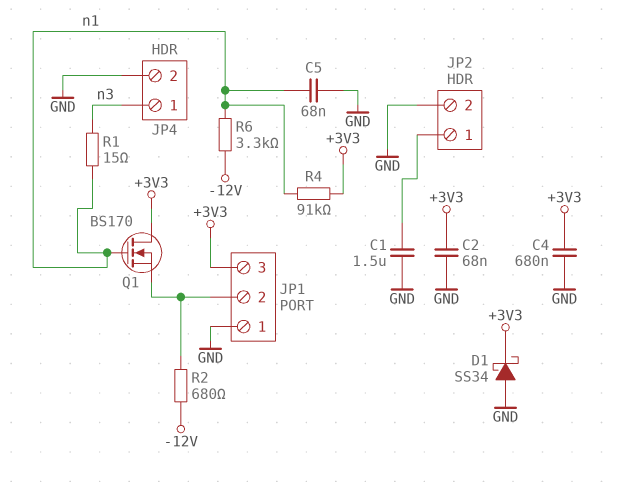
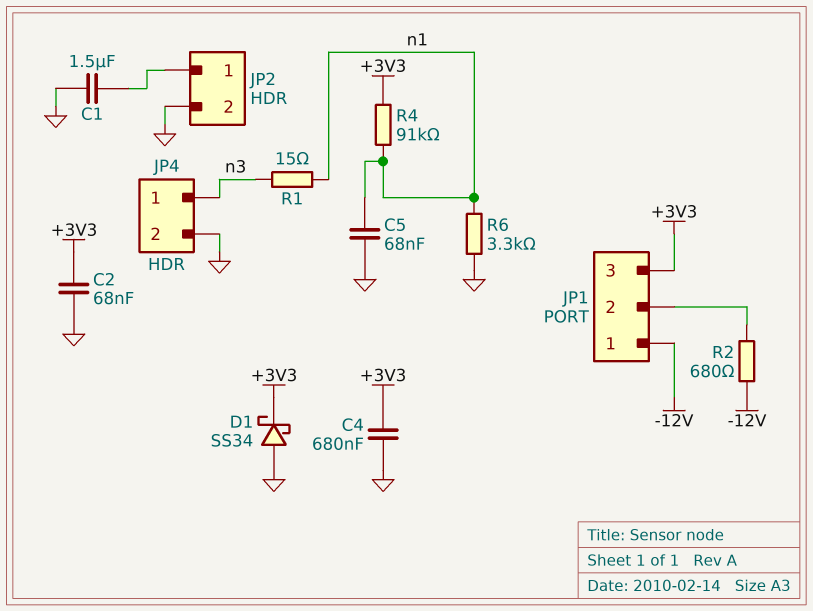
JP1 pin 1: GND -> -12V
Q1: NMOS BS170 (G n1, D +3V3, S JP1/2) -> none
R6: 3.3k (-12V, n1) -> 3.3k (GND, n1)

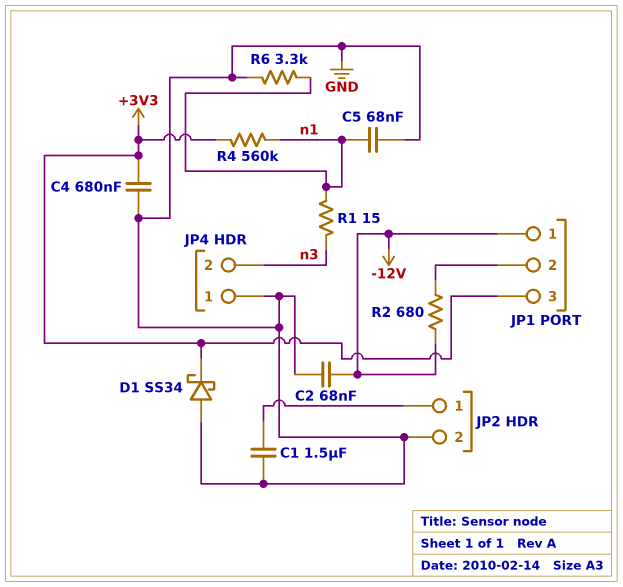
C2: 68nF (+3V3, GND) -> 68nF (-12V, GND)
JP4 pin 1: n3 -> GND
JP4 pin 2: GND -> n3
R4: 91k (+3V3, n1) -> 560k (+3V3, n1)

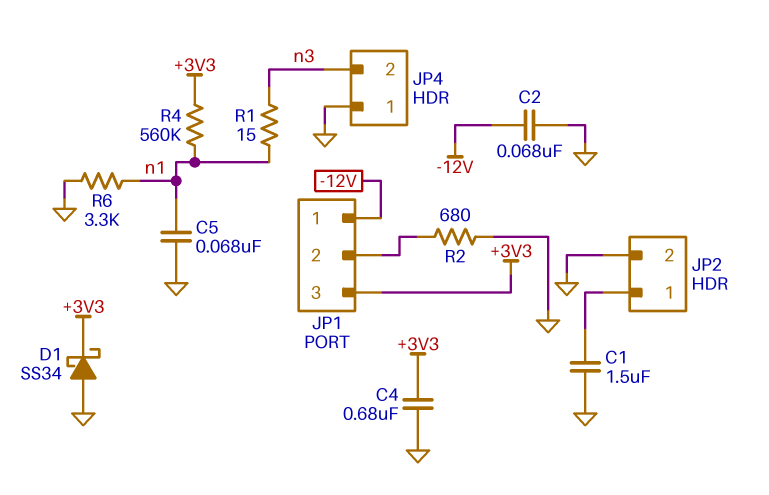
R2: 680 (-12V, JP1/2) -> 680 (GND, JP1/2)

